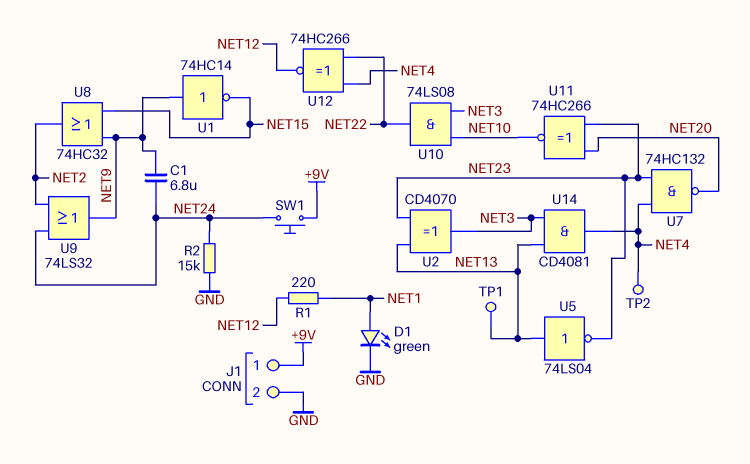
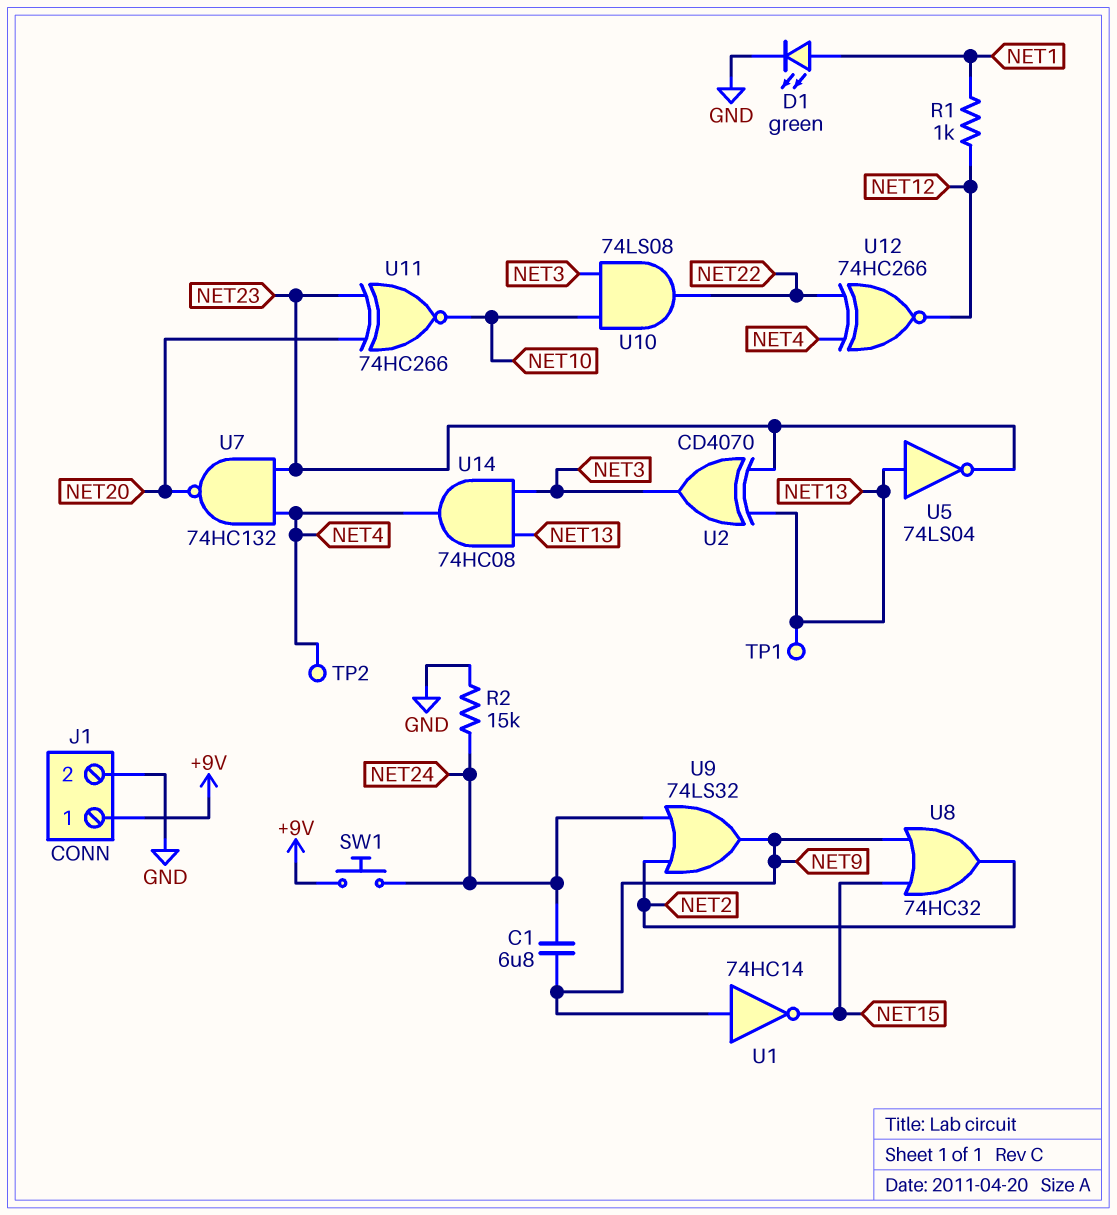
R1: 220 (NET1, NET12) -> 1k (NET1, NET12)
U14: AND CD4081 (in NET3, in NET13, out NET4) -> AND 74HC08 (in NET3, in NET13, out NET4)

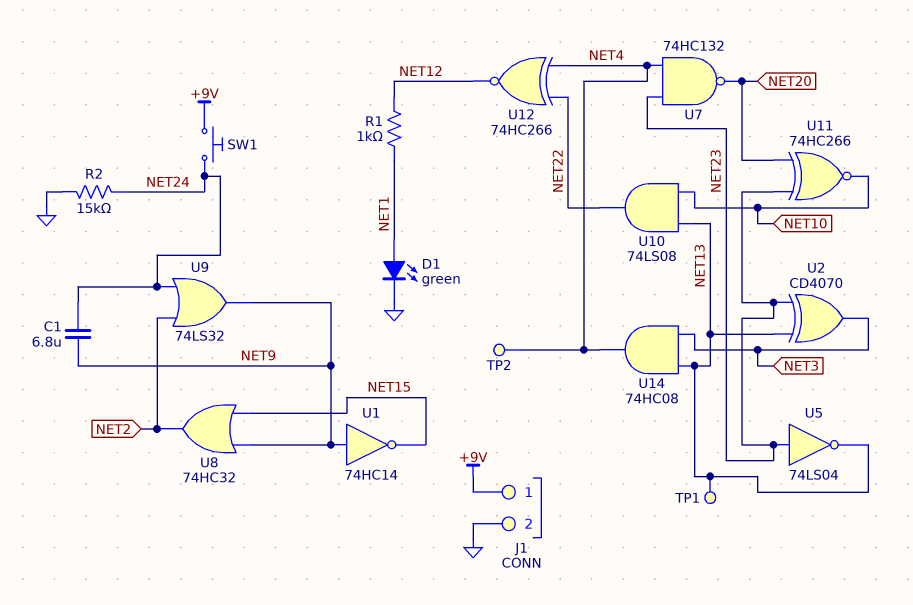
U5: NOT 74LS04 (in NET13, out NET23) -> NOT 74LS04 (in NET23, out NET13)
U10: AND 74LS08 (in NET3, in NET10, out NET22) -> AND 74LS08 (in NET10, in NET13, out NET22)

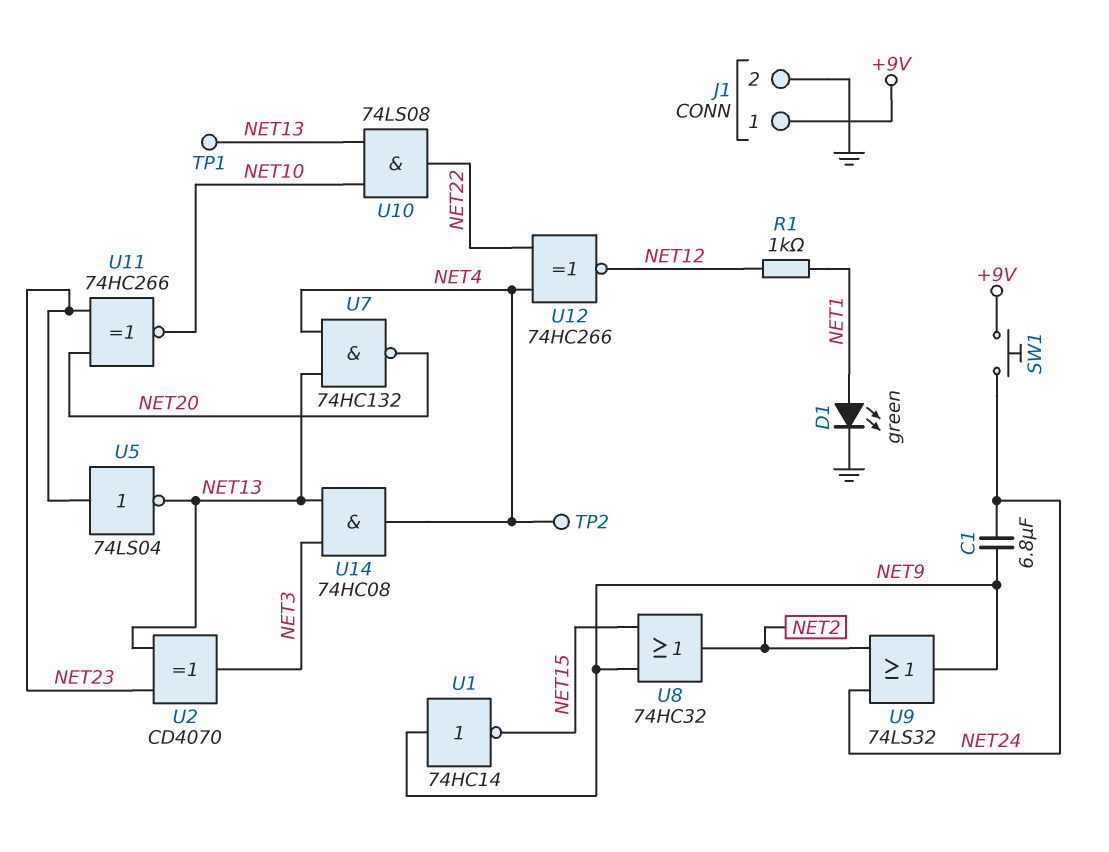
R2: 15k (GND, NET24) -> none
U7: NAND 74HC132 (in NET4, in NET23, out NET20) -> NAND 74HC132 (in NET4, in NET13, out NET20)

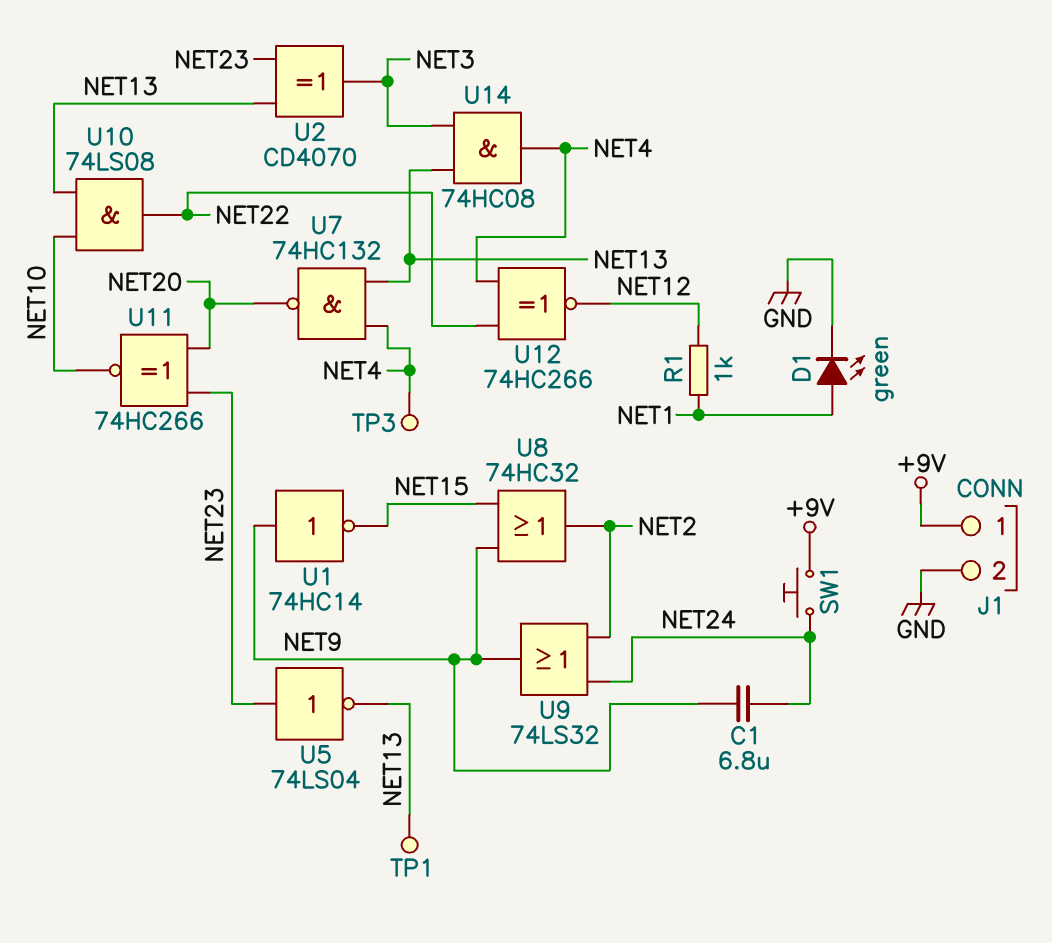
TP2: test point (NET4) -> none
TP3: none -> test point (NET4)

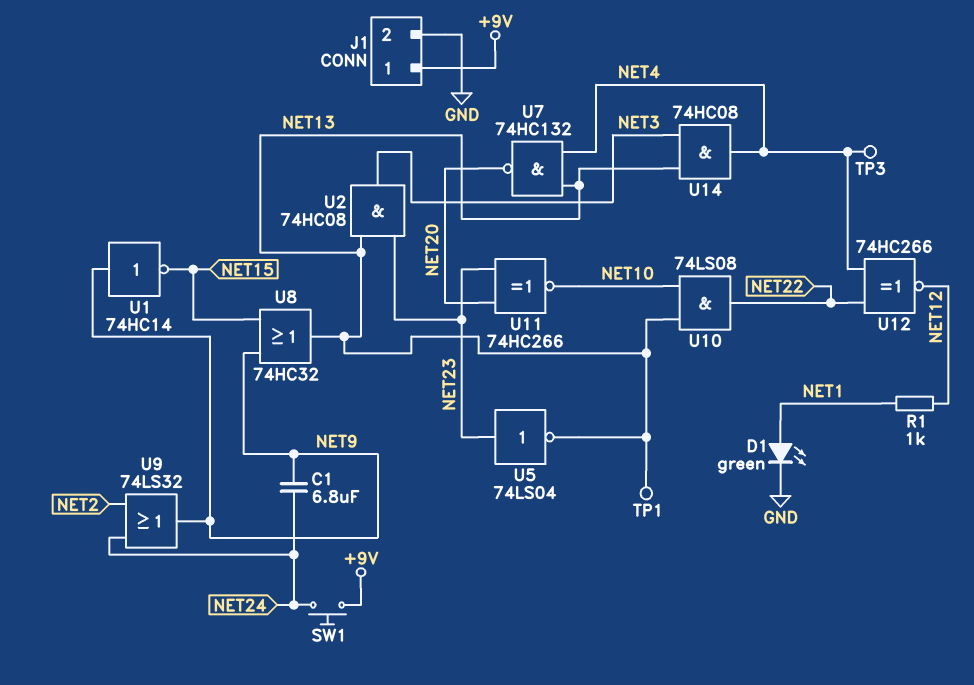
U2: XOR CD4070 (in NET13, in NET23, out NET3) -> AND 74HC08 (in NET13, in NET23, out NET3)
U8: OR 74HC32 (in NET9, in NET15, out NET2) -> OR 74HC32 (in NET9, in NET15, out NET13)

